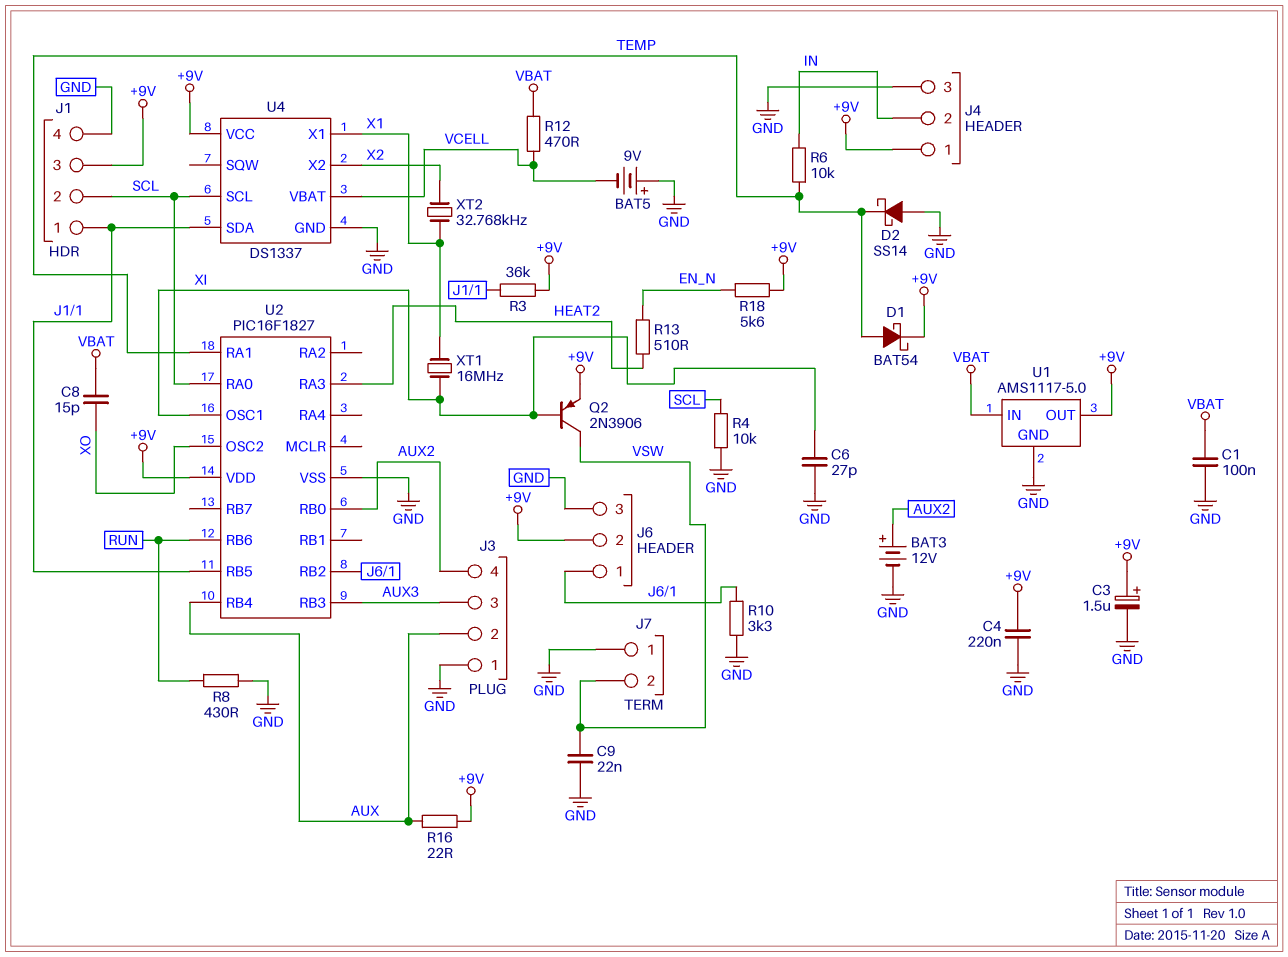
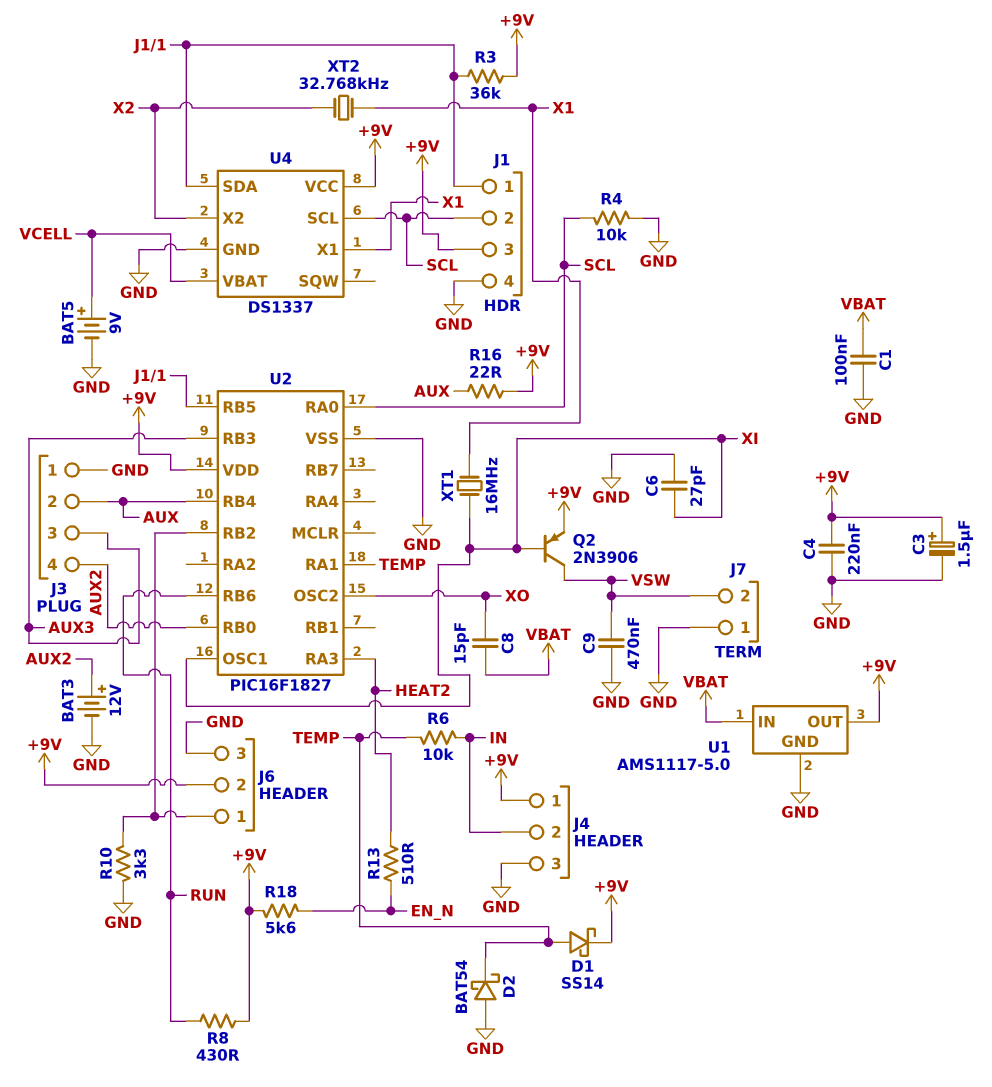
BAT5: 9V (plus GND, minus VCELL) -> 9V (plus VCELL, minus GND)
C9: 22nF (GND, VSW) -> 470nF (GND, VSW)
D1: schottky BAT54 (A TEMP, K +9V) -> schottky SS14 (A TEMP, K +9V)
D2: schottky SS14 (A GND, K TEMP) -> schottky BAT54 (A GND, K TEMP)
R8: 430 (GND, RUN) -> 430 (+9V, RUN)
R12: 470 (VBAT, VCELL) -> none

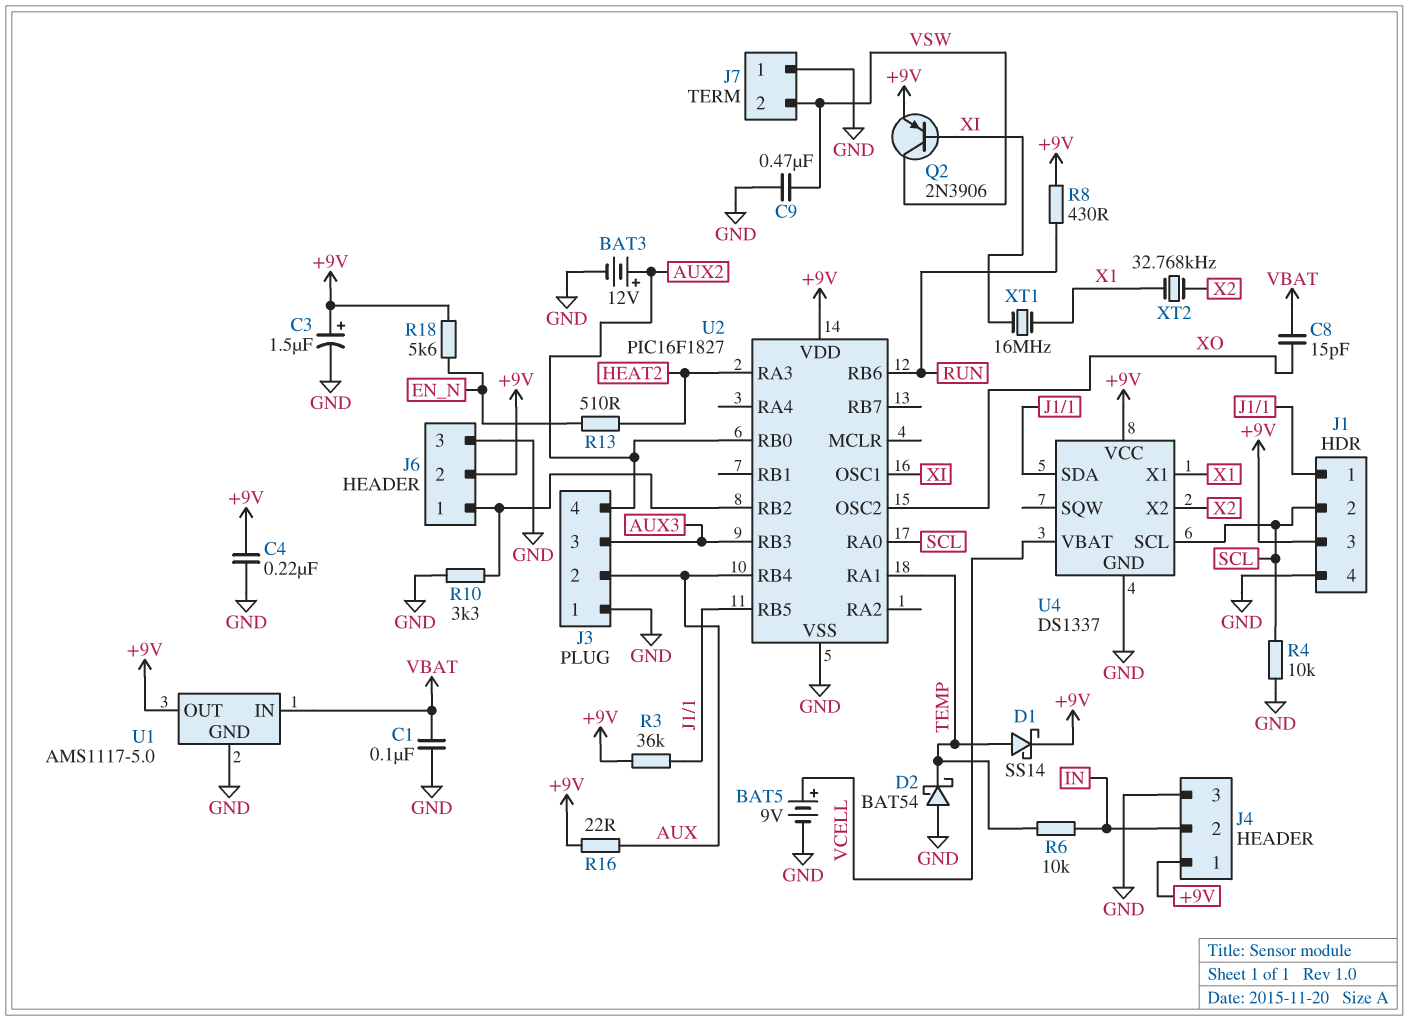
C6: 27pF (GND, XI) -> none

